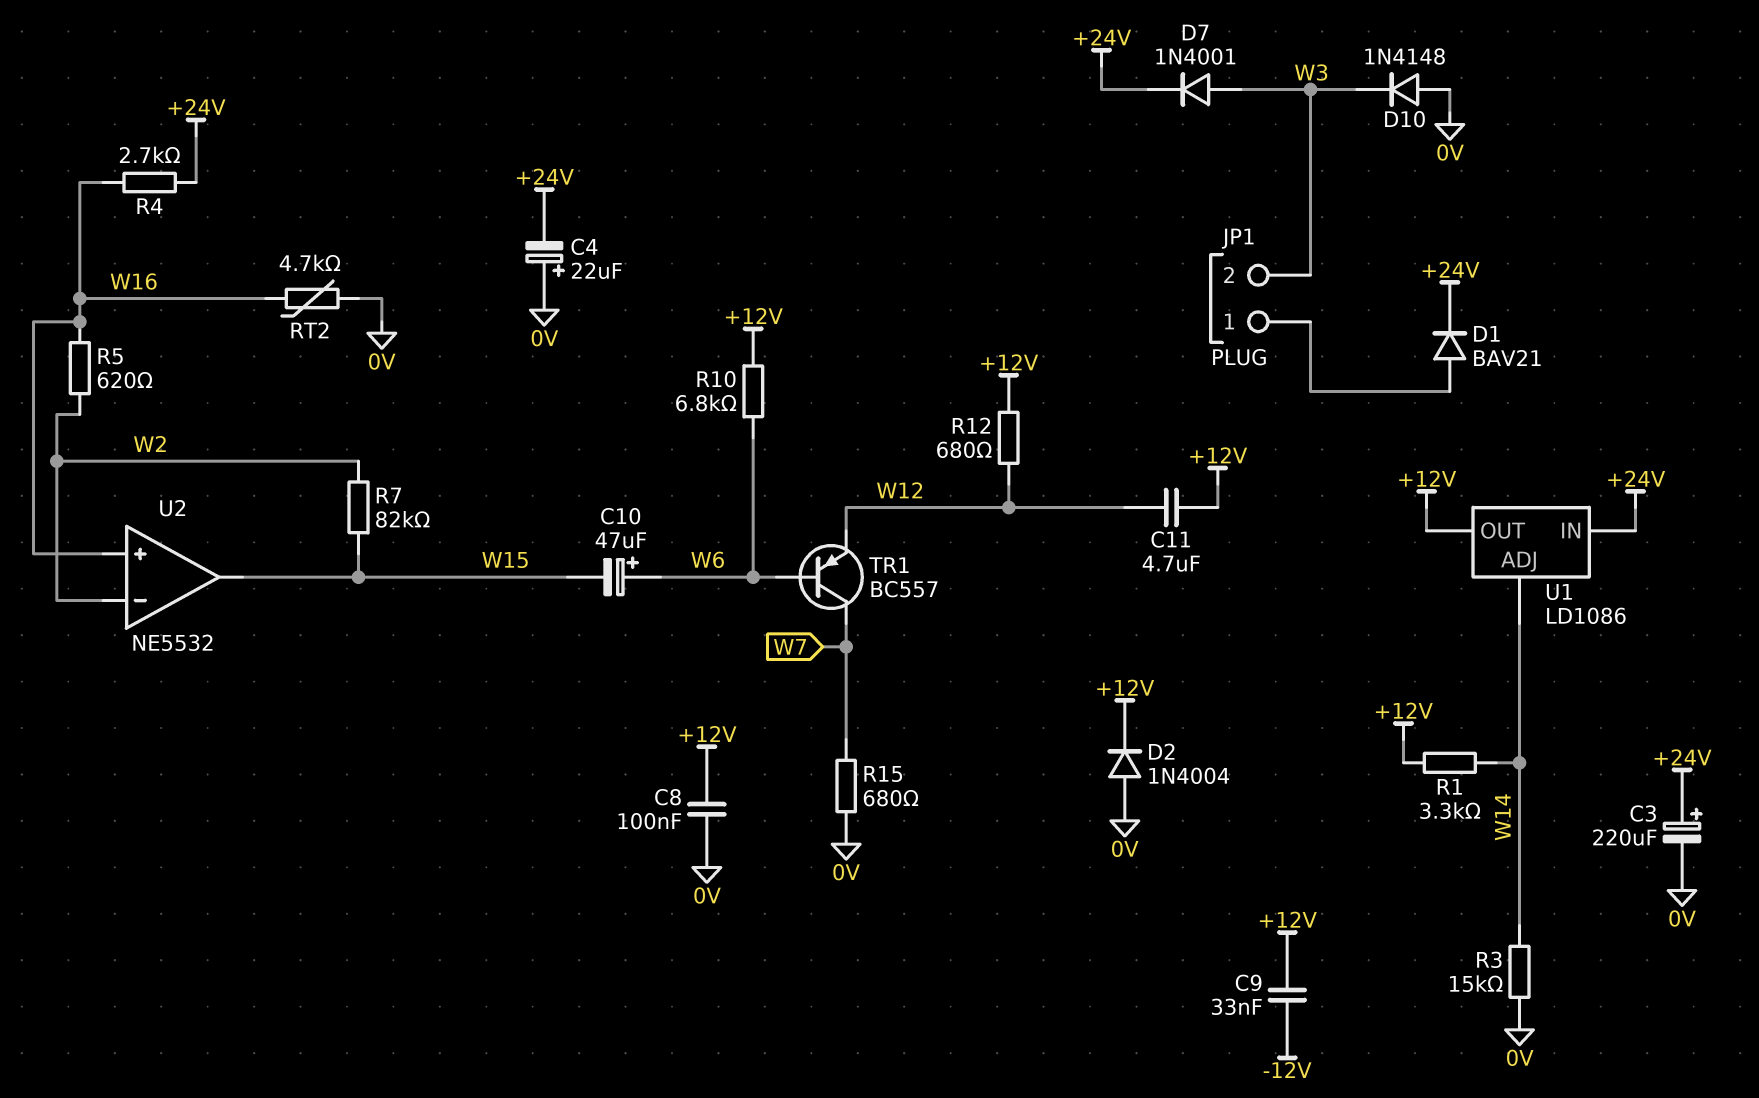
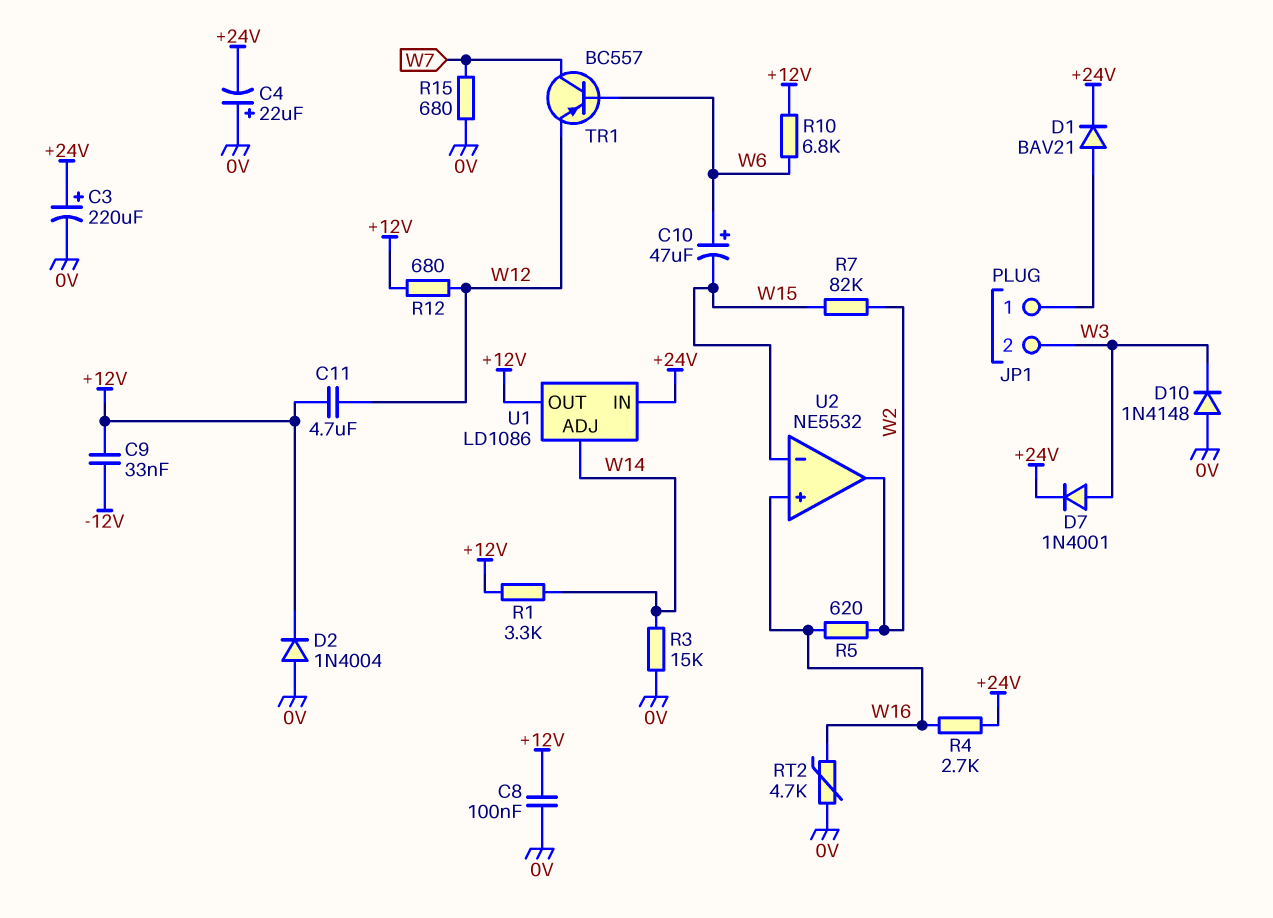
U2 pin in-: W2 -> W15
U2 pin out: W15 -> W2

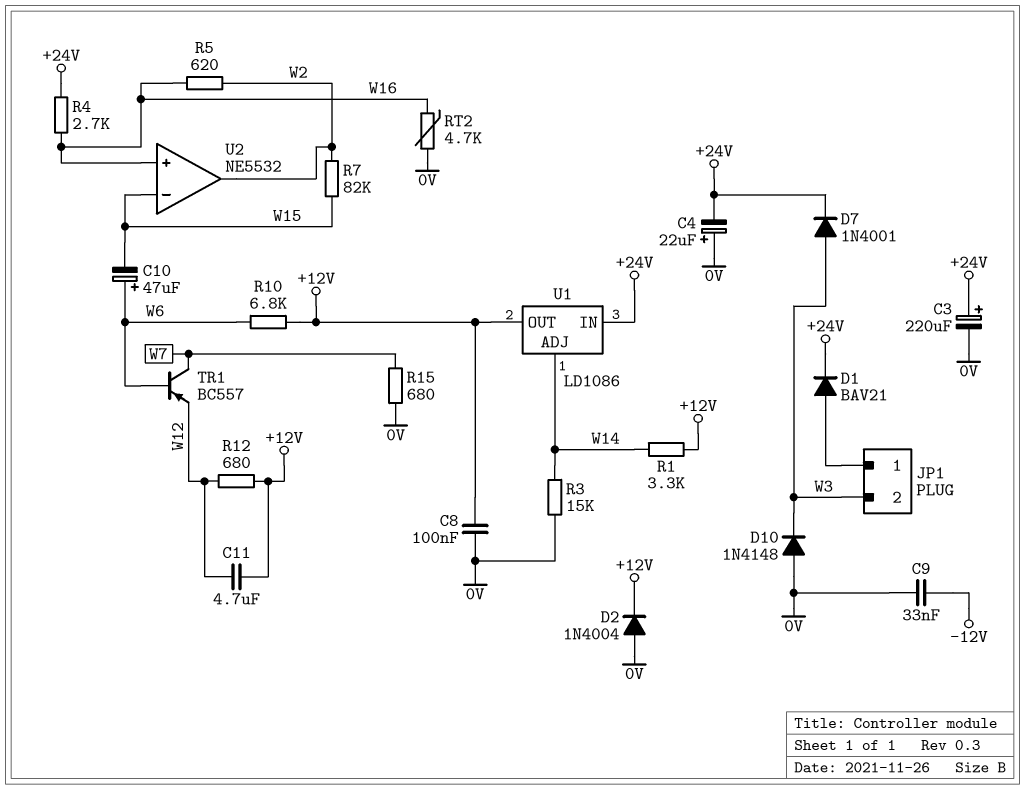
C9: 33nF (+12V, -12V) -> 33nF (-12V, 0V)

